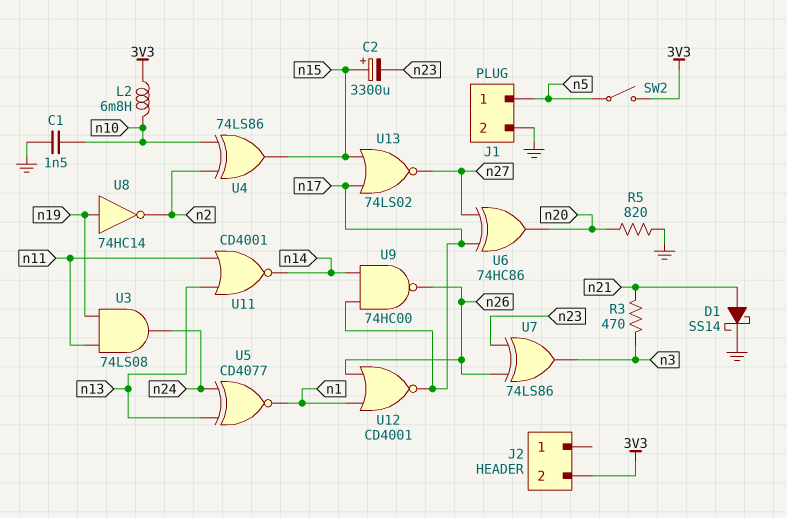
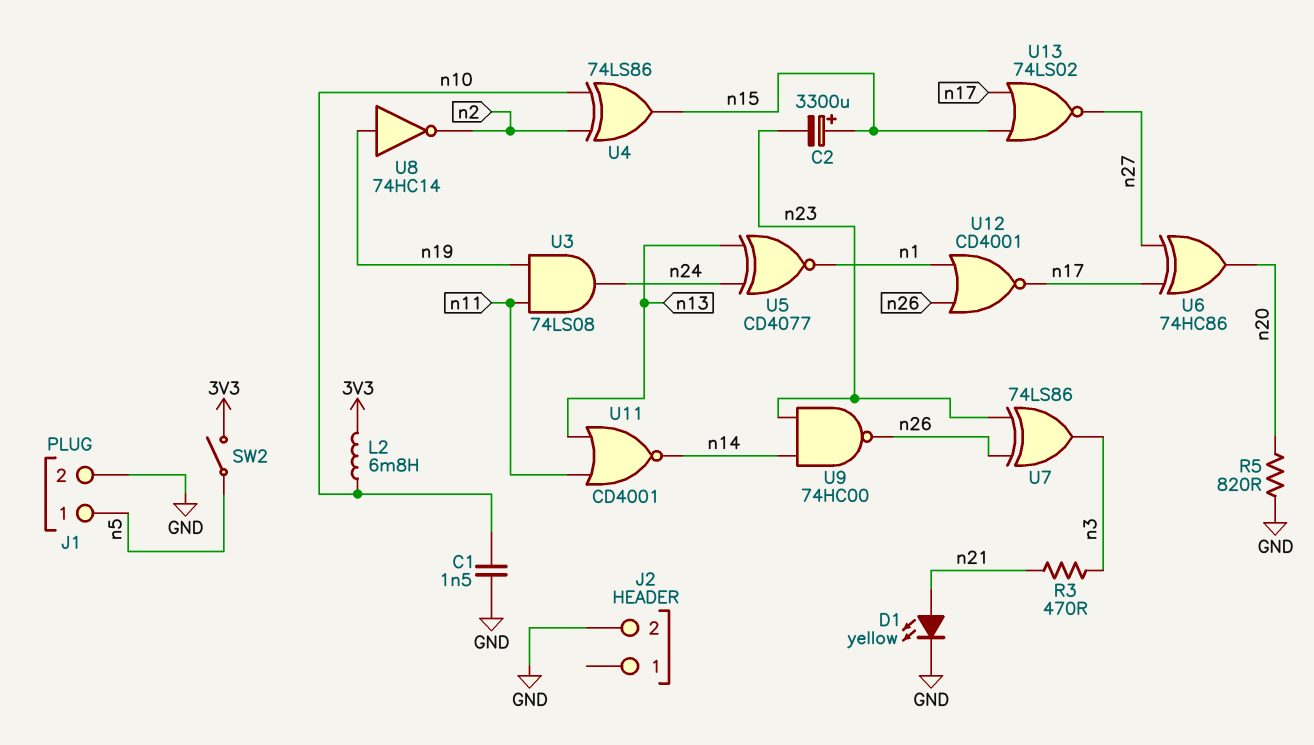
D1: schottky SS14 (A n21, K GND) -> LED yellow (A n21, K GND)
J2 pin 2: 3V3 -> GND
U9: NAND 74HC00 (in n14, in n17, out n26) -> NAND 74HC00 (in n14, in n23, out n26)

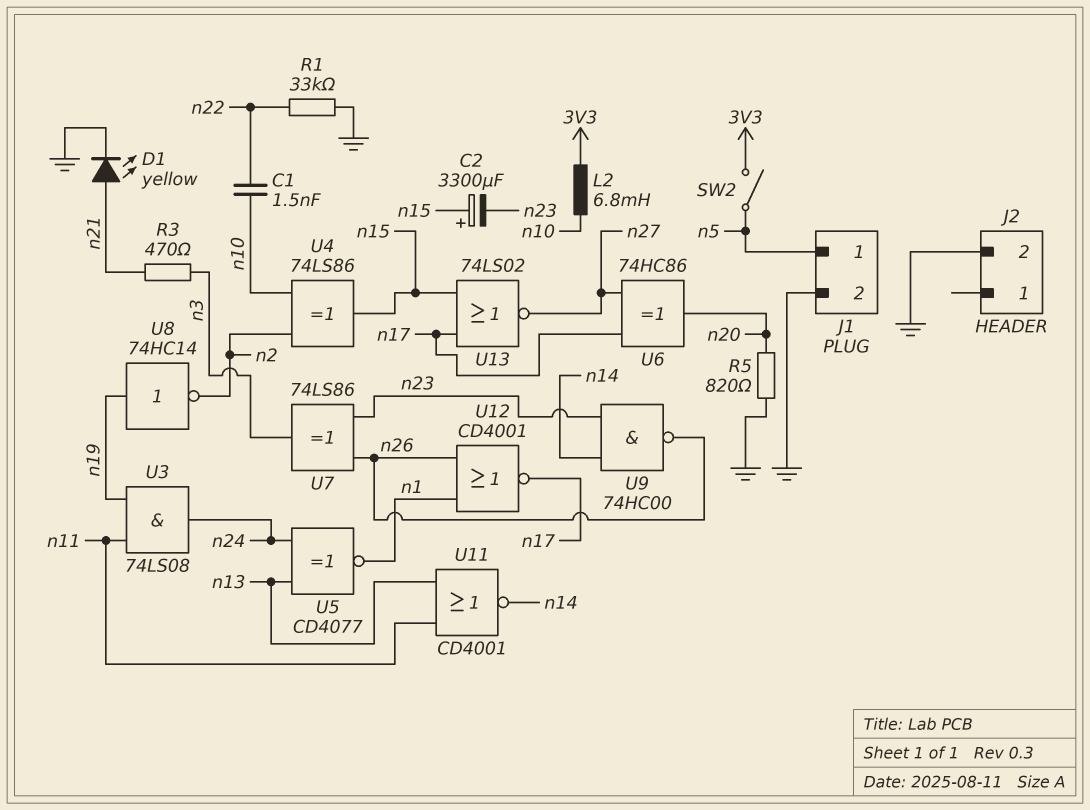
C1: 1.5nF (GND, n10) -> 1.5nF (n10, n22)
R1: none -> 33k (GND, n22)

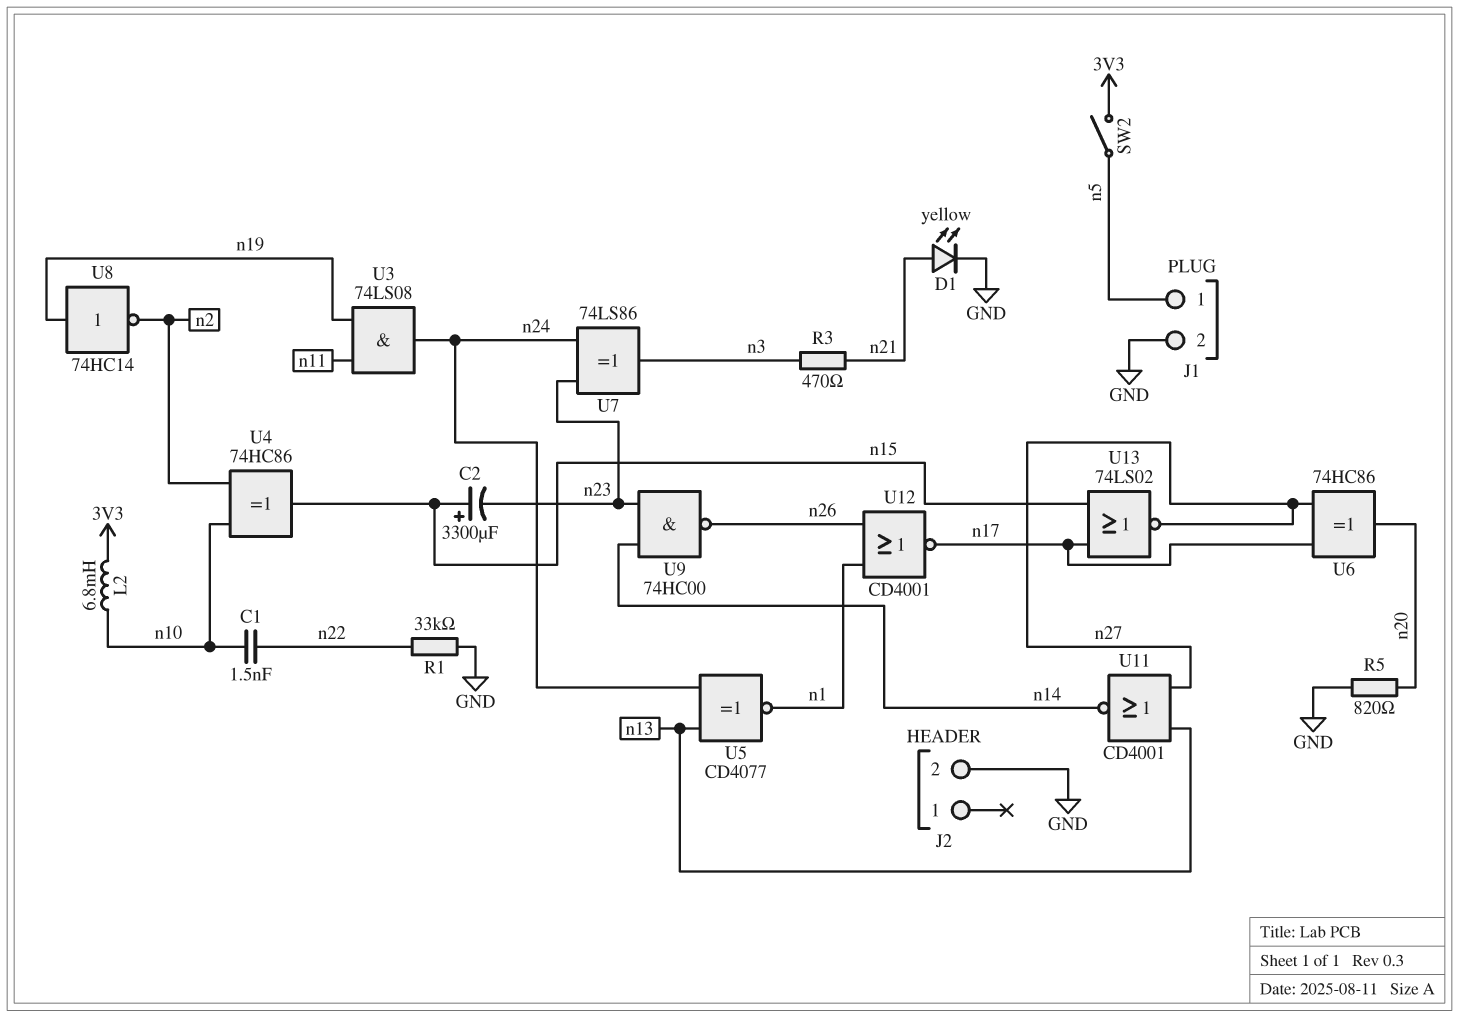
U4: XOR 74LS86 (in n2, in n10, out n15) -> XOR 74HC86 (in n2, in n10, out n15)
U7: XOR 74LS86 (in n23, in n26, out n3) -> XOR 74LS86 (in n23, in n24, out n3)
U11: NOR CD4001 (in n11, in n13, out n14) -> NOR CD4001 (in n13, in n27, out n14)

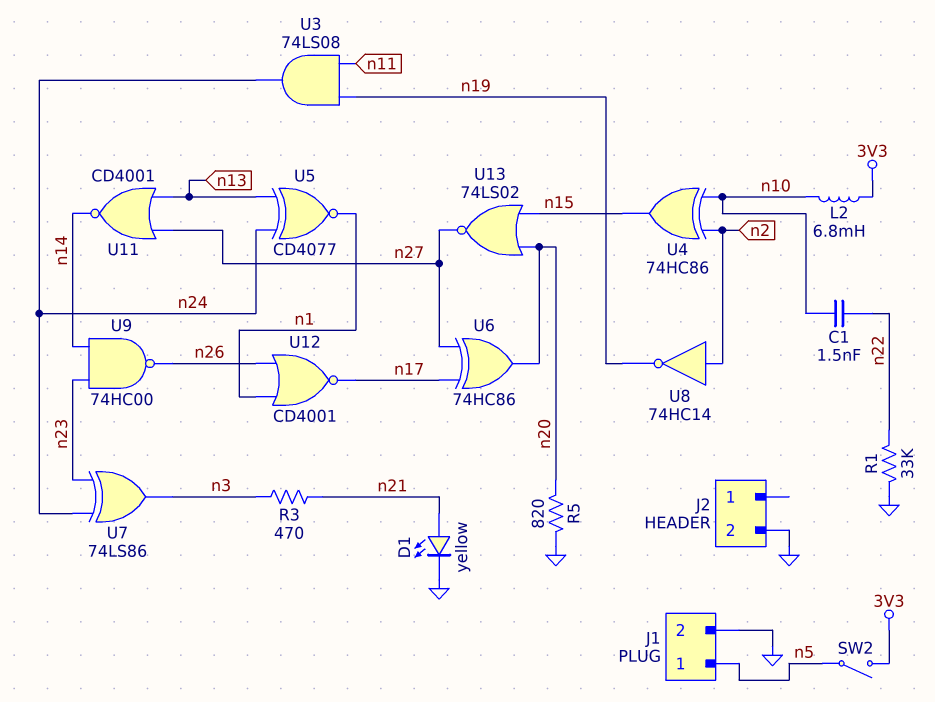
C2: 3300uF (plus n15, minus n23) -> none
U8: NOT 74HC14 (in n19, out n2) -> NOT 74HC14 (in n2, out n19)
U13: NOR 74LS02 (in n15, in n17, out n27) -> NOR 74LS02 (in n15, in n20, out n27)

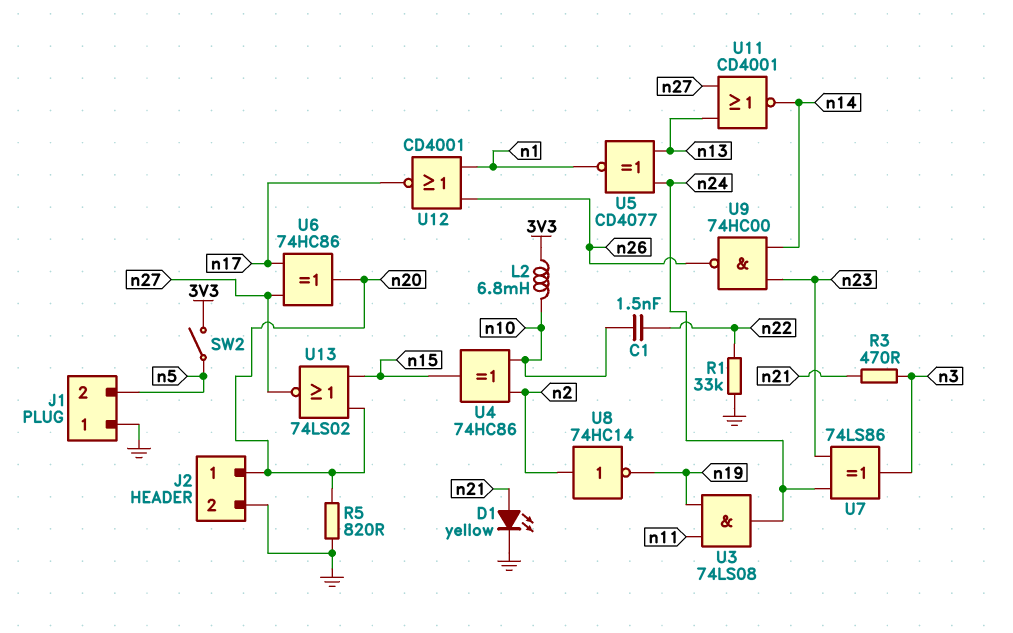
J1 pin 1: n5 -> GND
J1 pin 2: GND -> n5
J2 pin 1: none -> n20

